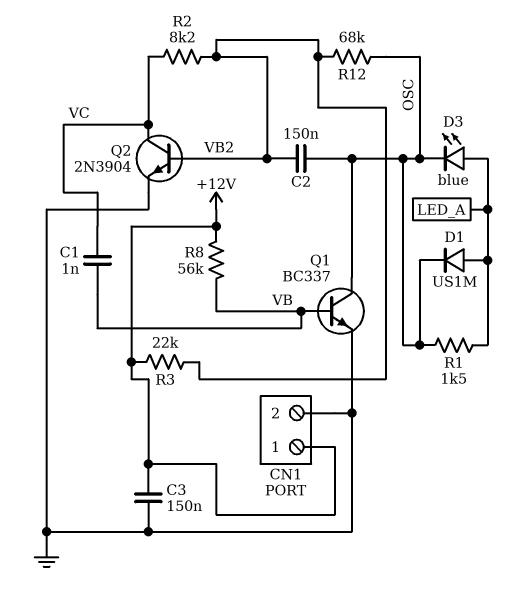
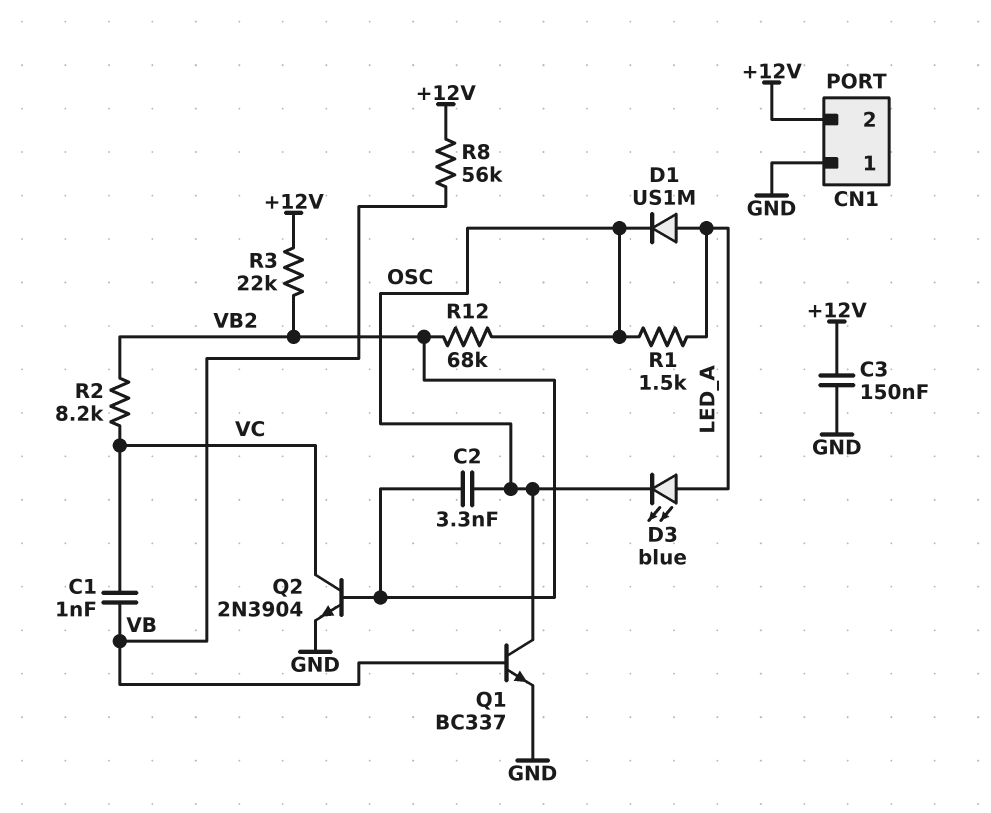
C2: 150nF (OSC, VB2) -> 3.3nF (OSC, VB2)
CN1 pin 1: +12V -> GND
CN1 pin 2: GND -> +12V

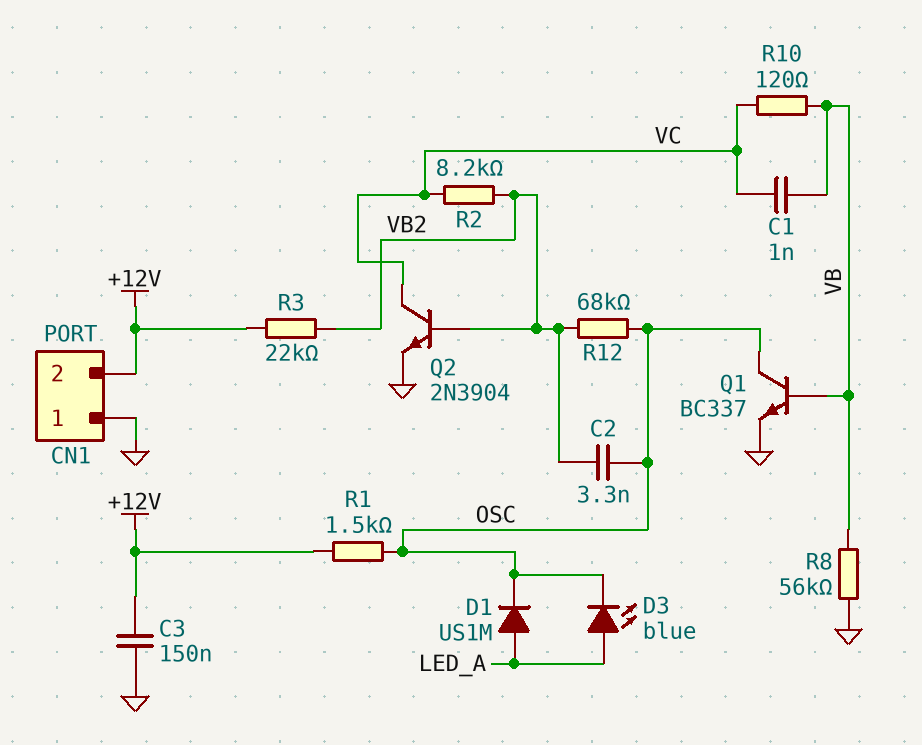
R1: 1.5k (LED_A, OSC) -> 1.5k (+12V, OSC)
R8: 56k (+12V, VB) -> 56k (GND, VB)
R10: none -> 120 (VB, VC)

